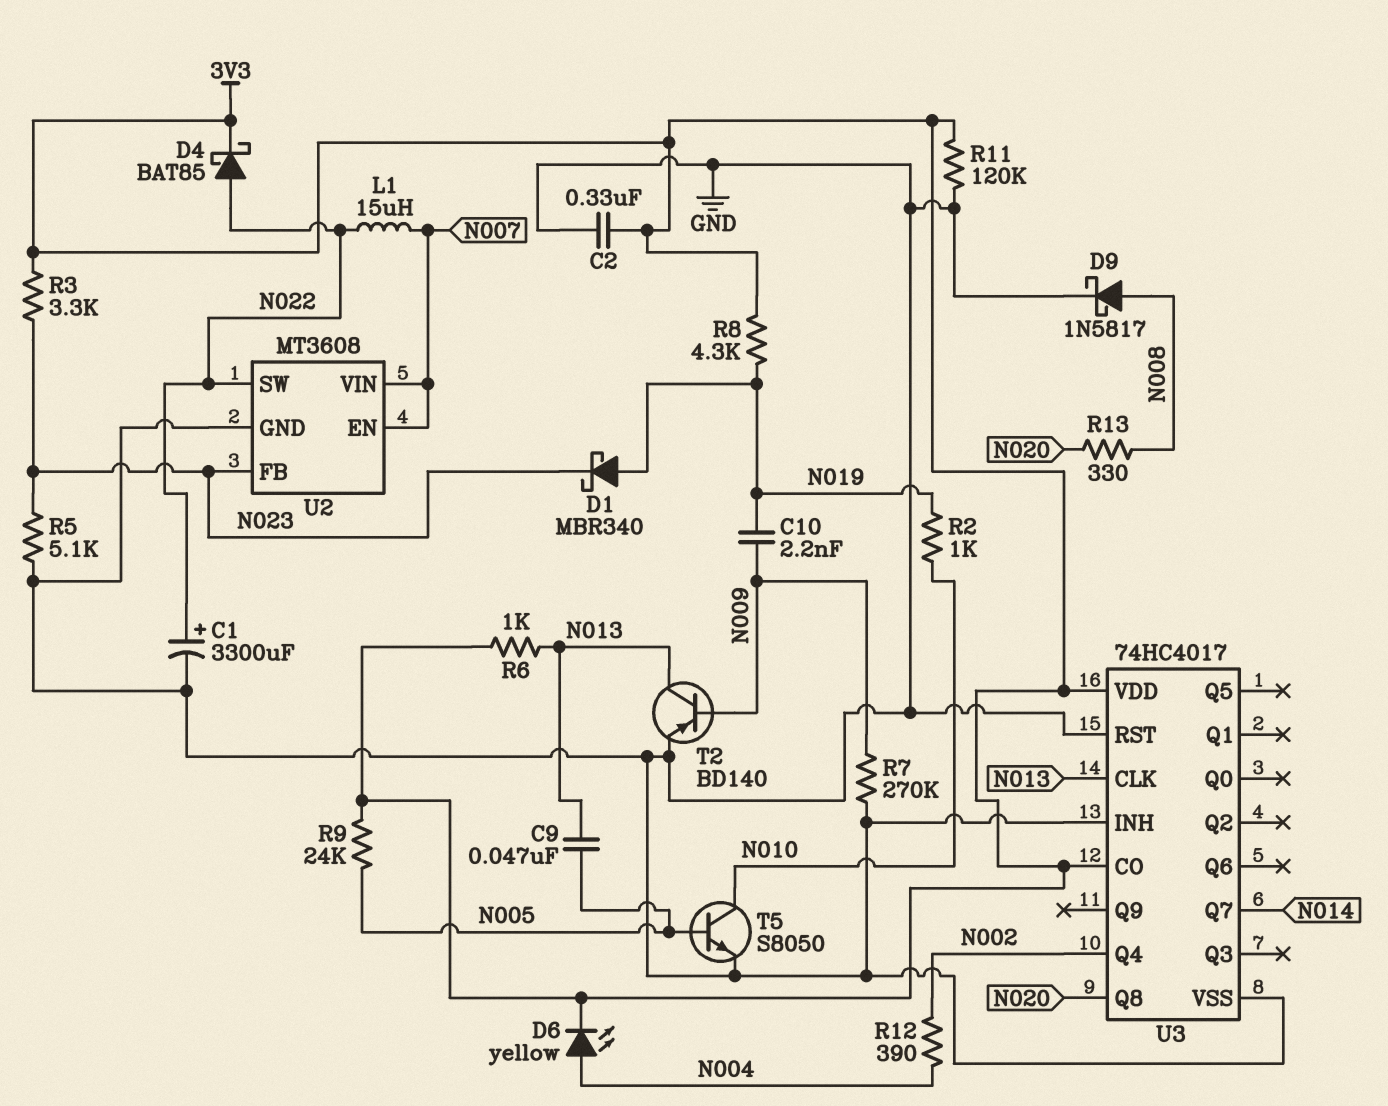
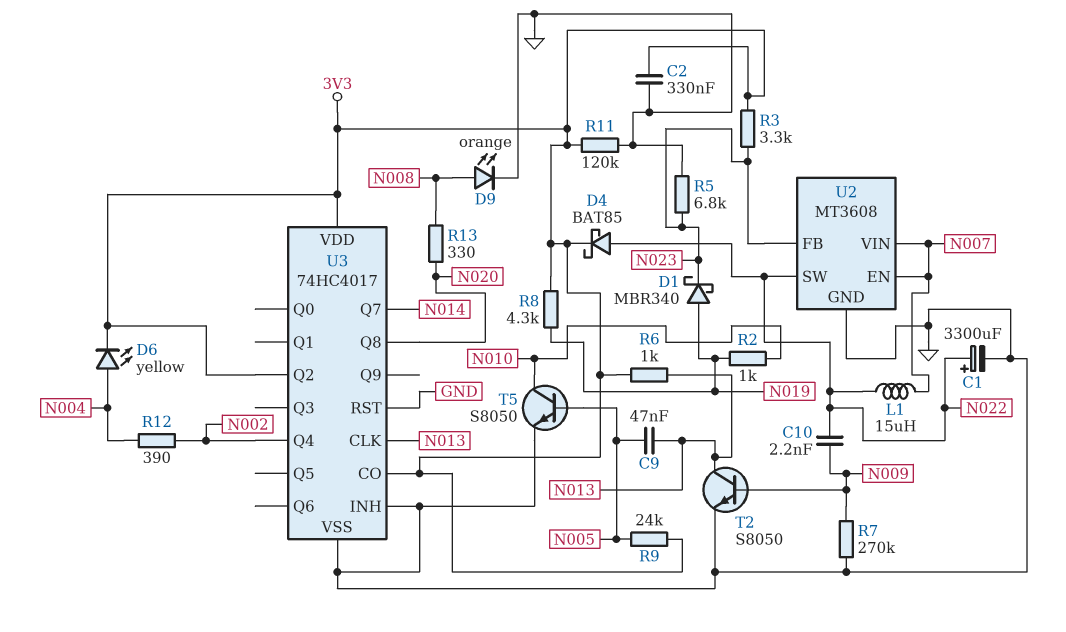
C10: 2.2nF (N009, N019) -> 2.2nF (N009, N022)
D9: schottky 1N5817 (A N008, K GND) -> LED orange (A N008, K GND)
R5: 5.1k (GND, N023) -> 6.8k (GND, N023)
T2: PNP BD140 (B N009, C N013, E GND) -> NPN S8050 (B N009, C N013, E GND)
U3 pin Q2: none -> 3V3

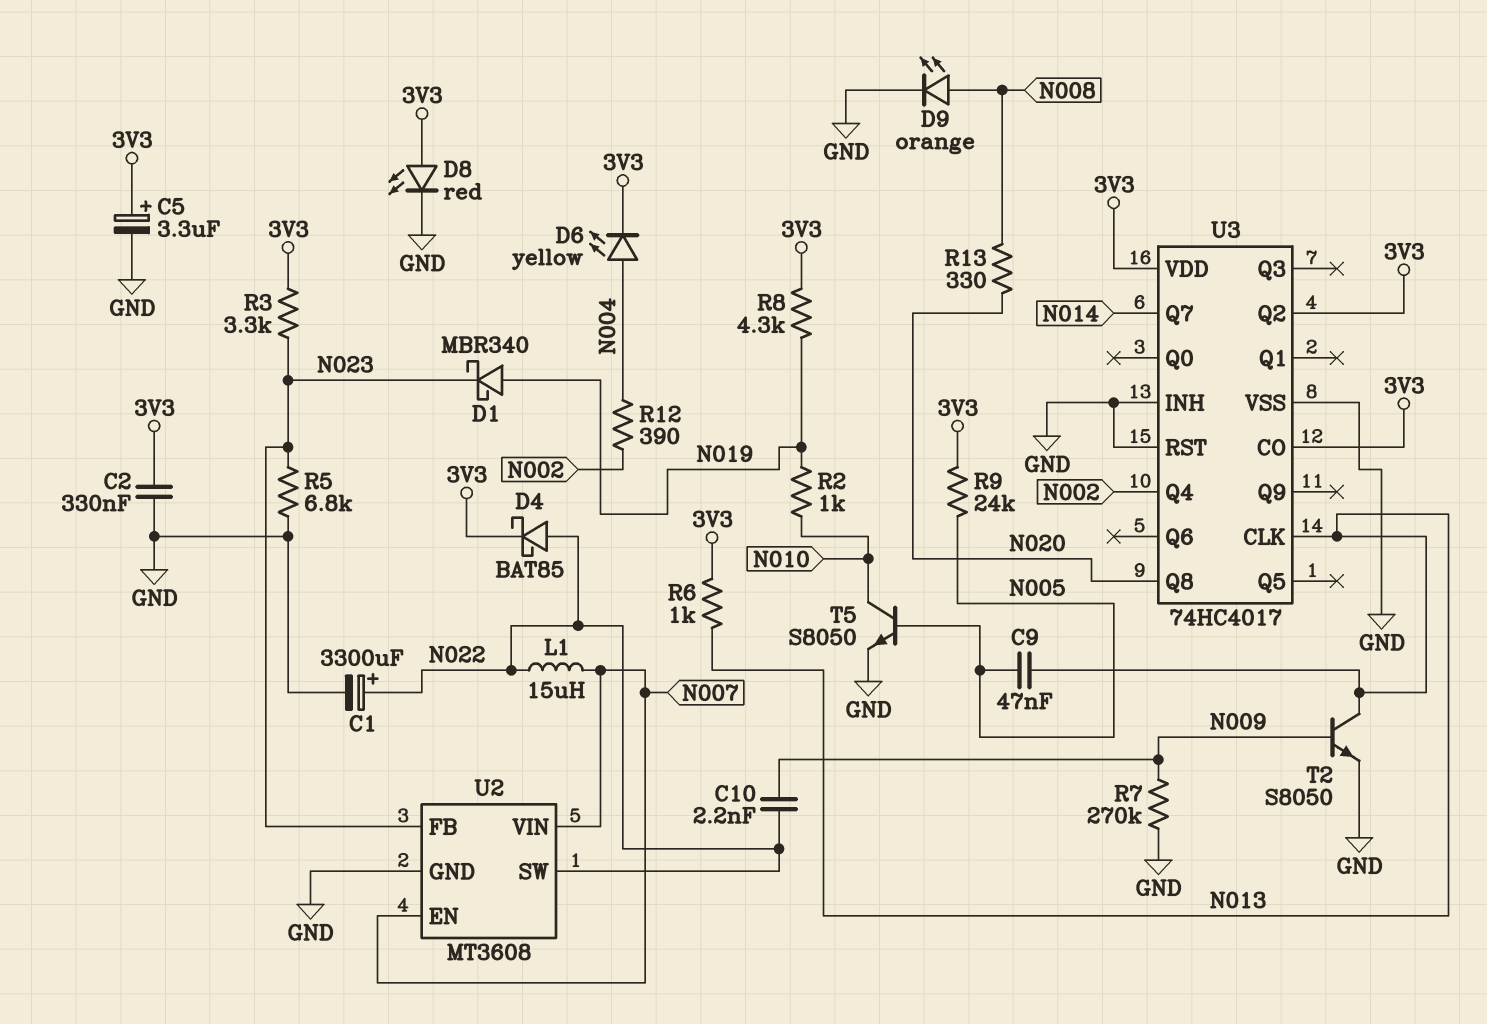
C5: none -> 3.3uF (plus 3V3, minus GND)
D8: none -> LED red (A 3V3, K GND)
R11: 120k (3V3, GND) -> none

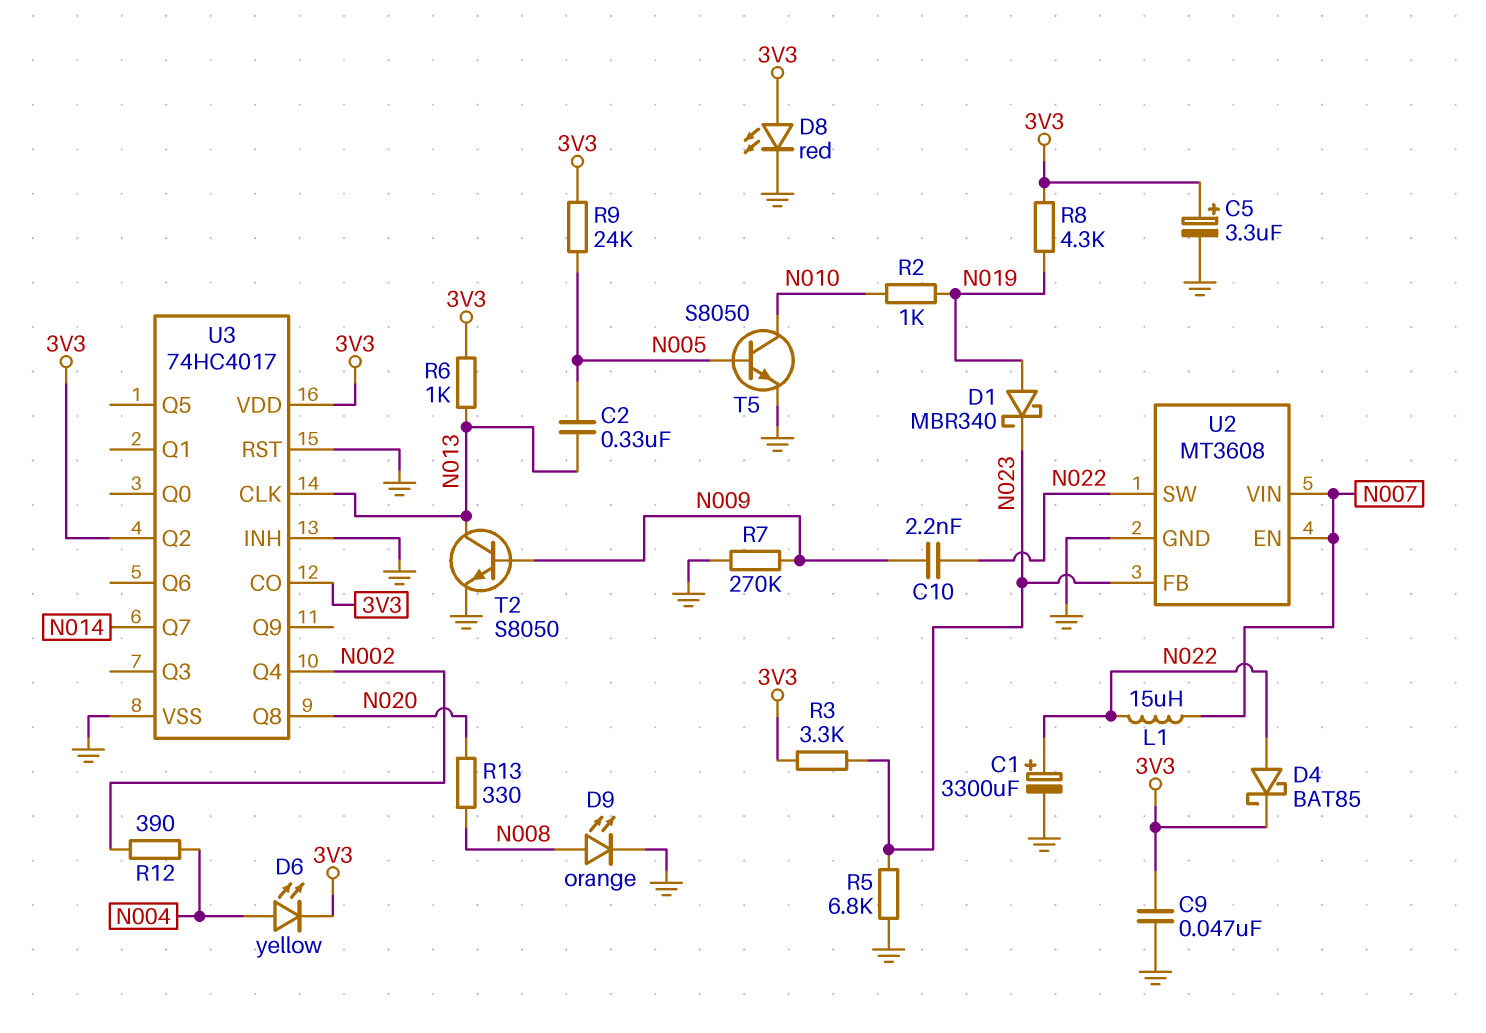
C2: 330nF (3V3, GND) -> 330nF (N005, N013)
C9: 47nF (N005, N013) -> 47nF (3V3, GND)

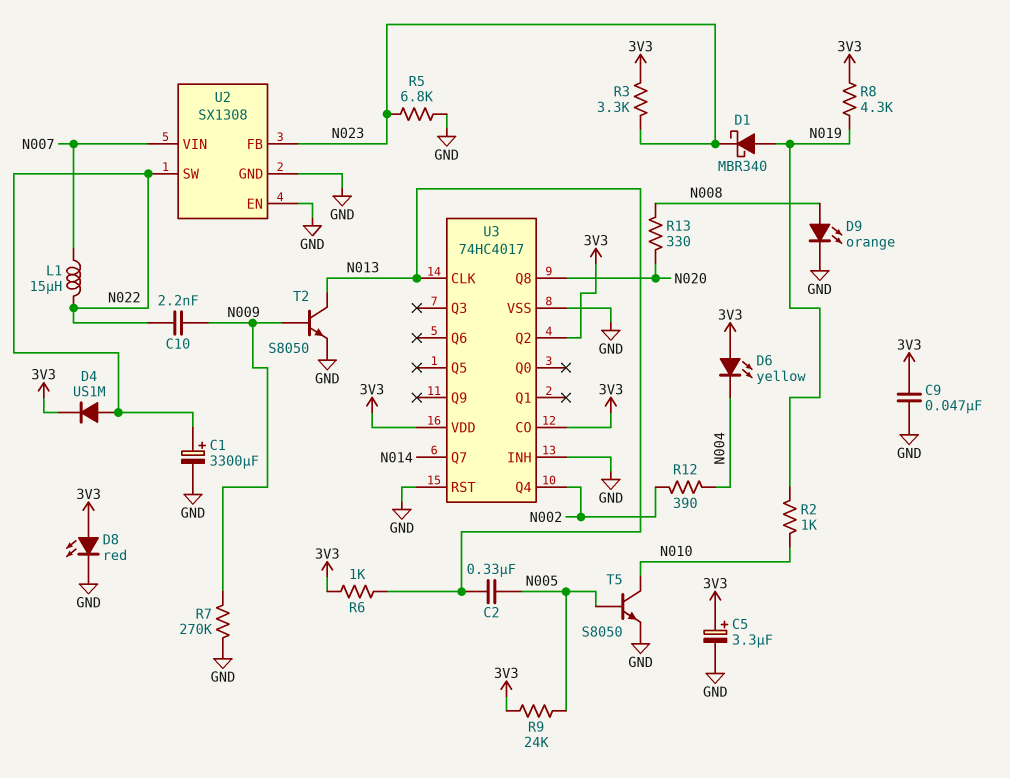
D4: schottky BAT85 (A N022, K 3V3) -> diode US1M (A N022, K 3V3)
D6: LED yellow (A N004, K 3V3) -> LED yellow (A 3V3, K N004)
U2: MT3608 -> SX1308
U2 pin EN: N007 -> GND

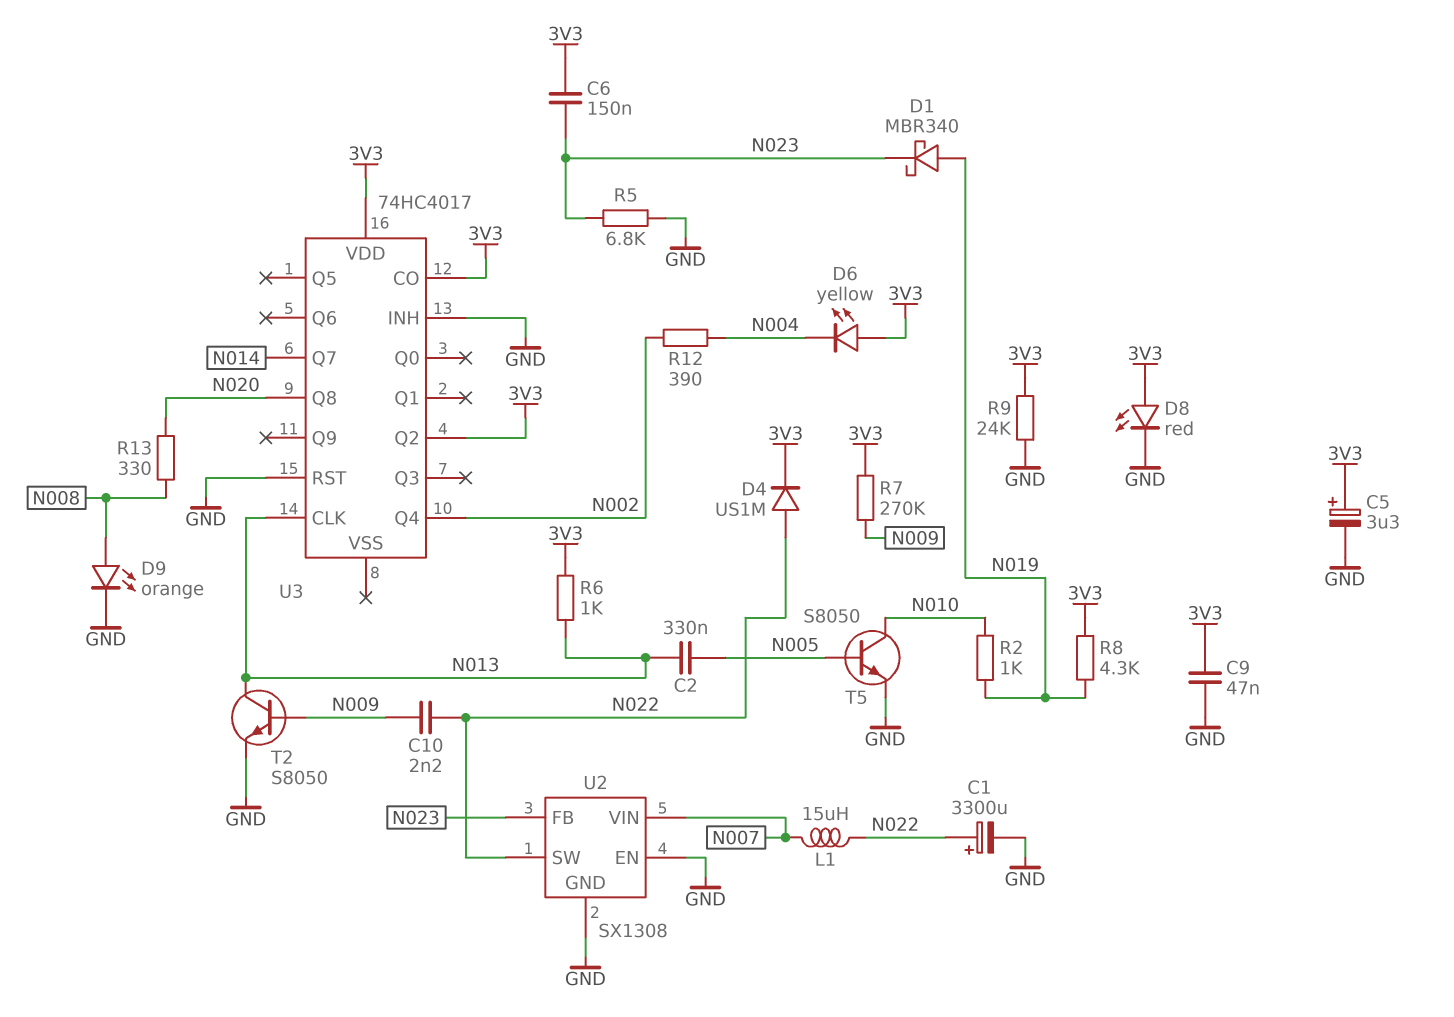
C6: none -> 150nF (3V3, N023)
R3: 3.3k (3V3, N023) -> none
R7: 270k (GND, N009) -> 270k (3V3, N009)
R9: 24k (3V3, N005) -> 24k (3V3, GND)
U3 pin VSS: GND -> none

